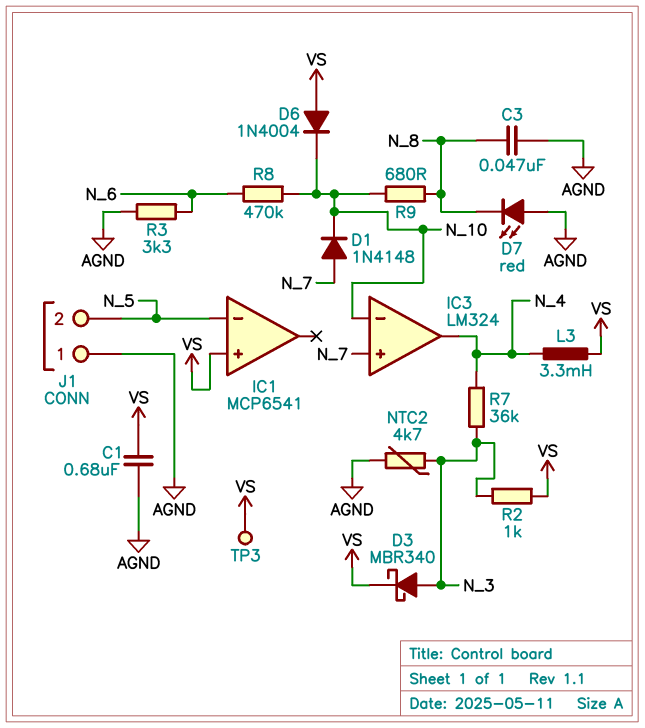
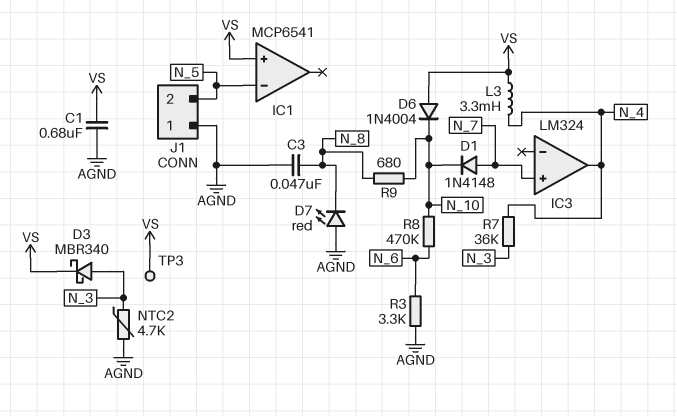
IC3 pin in-: N_10 -> none
R2: 1k (N_3, VS) -> none

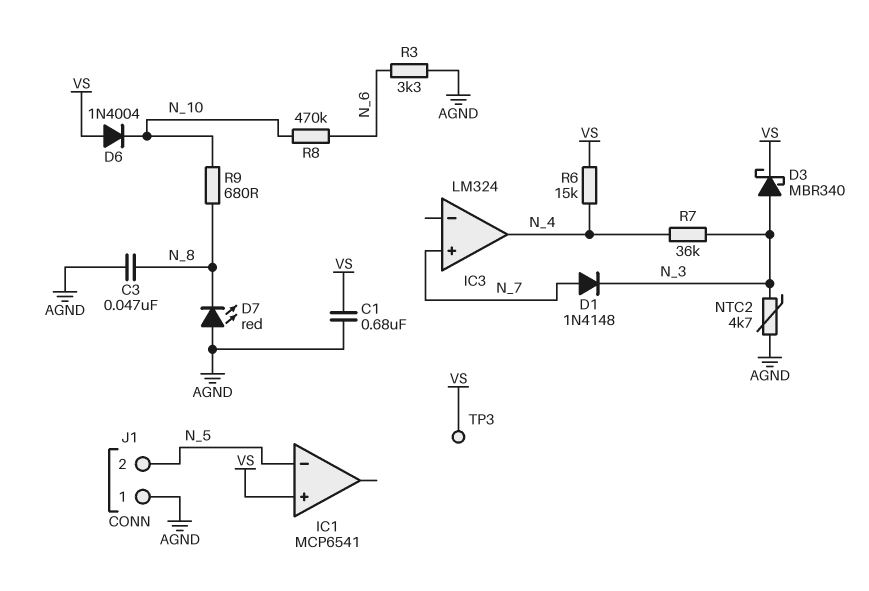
D1: diode 1N4148 (A N_7, K N_10) -> diode 1N4148 (A N_7, K N_3)
L3: 3.3mH (N_4, VS) -> none
R6: none -> 15k (N_4, VS)

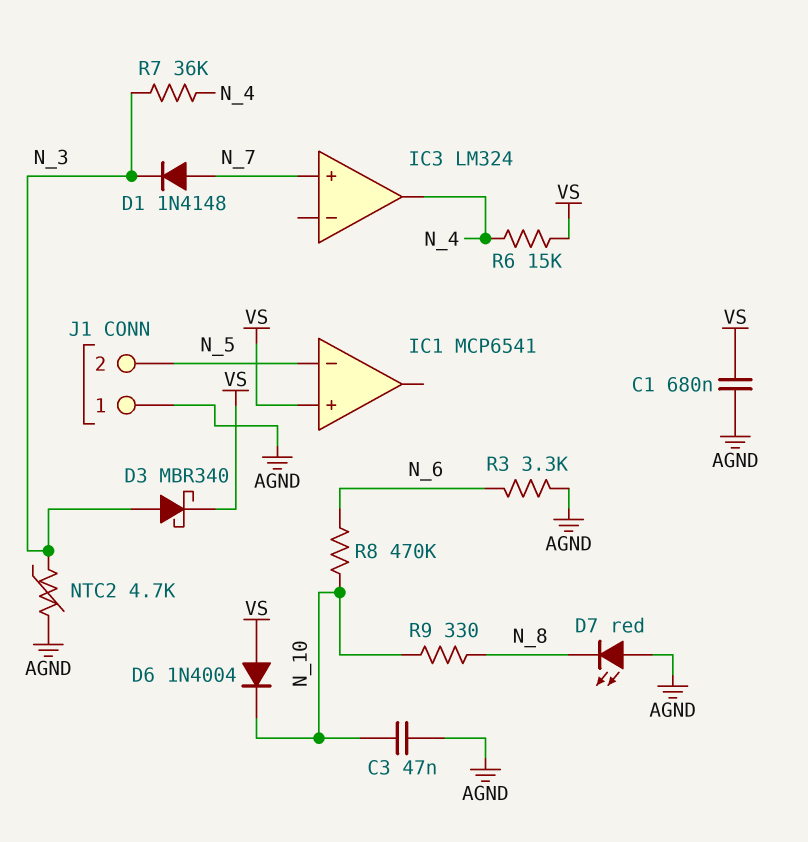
C3: 47nF (AGND, N_8) -> 47nF (AGND, N_10)
R9: 680 (N_8, N_10) -> 330 (N_8, N_10)
TP3: test point (VS) -> none

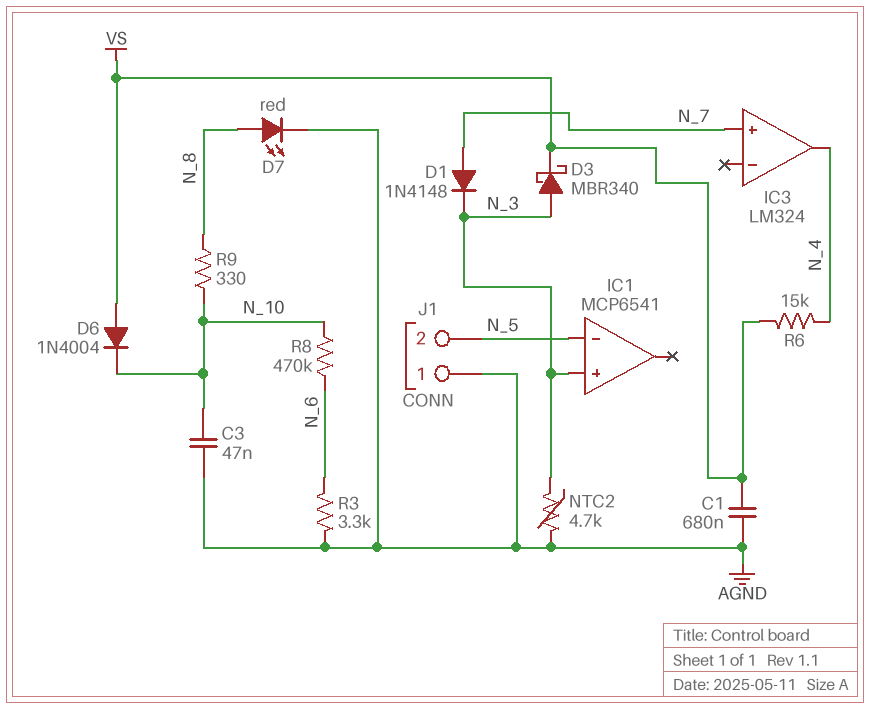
D7: LED red (A AGND, K N_8) -> LED red (A N_8, K AGND)
IC1 pin in+: VS -> N_3
R7: 36k (N_3, N_4) -> none

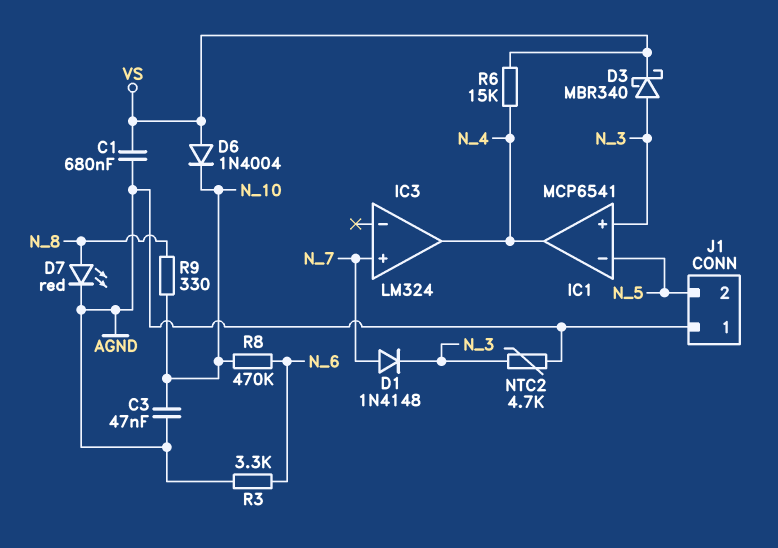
IC1 pin out: none -> N_4

